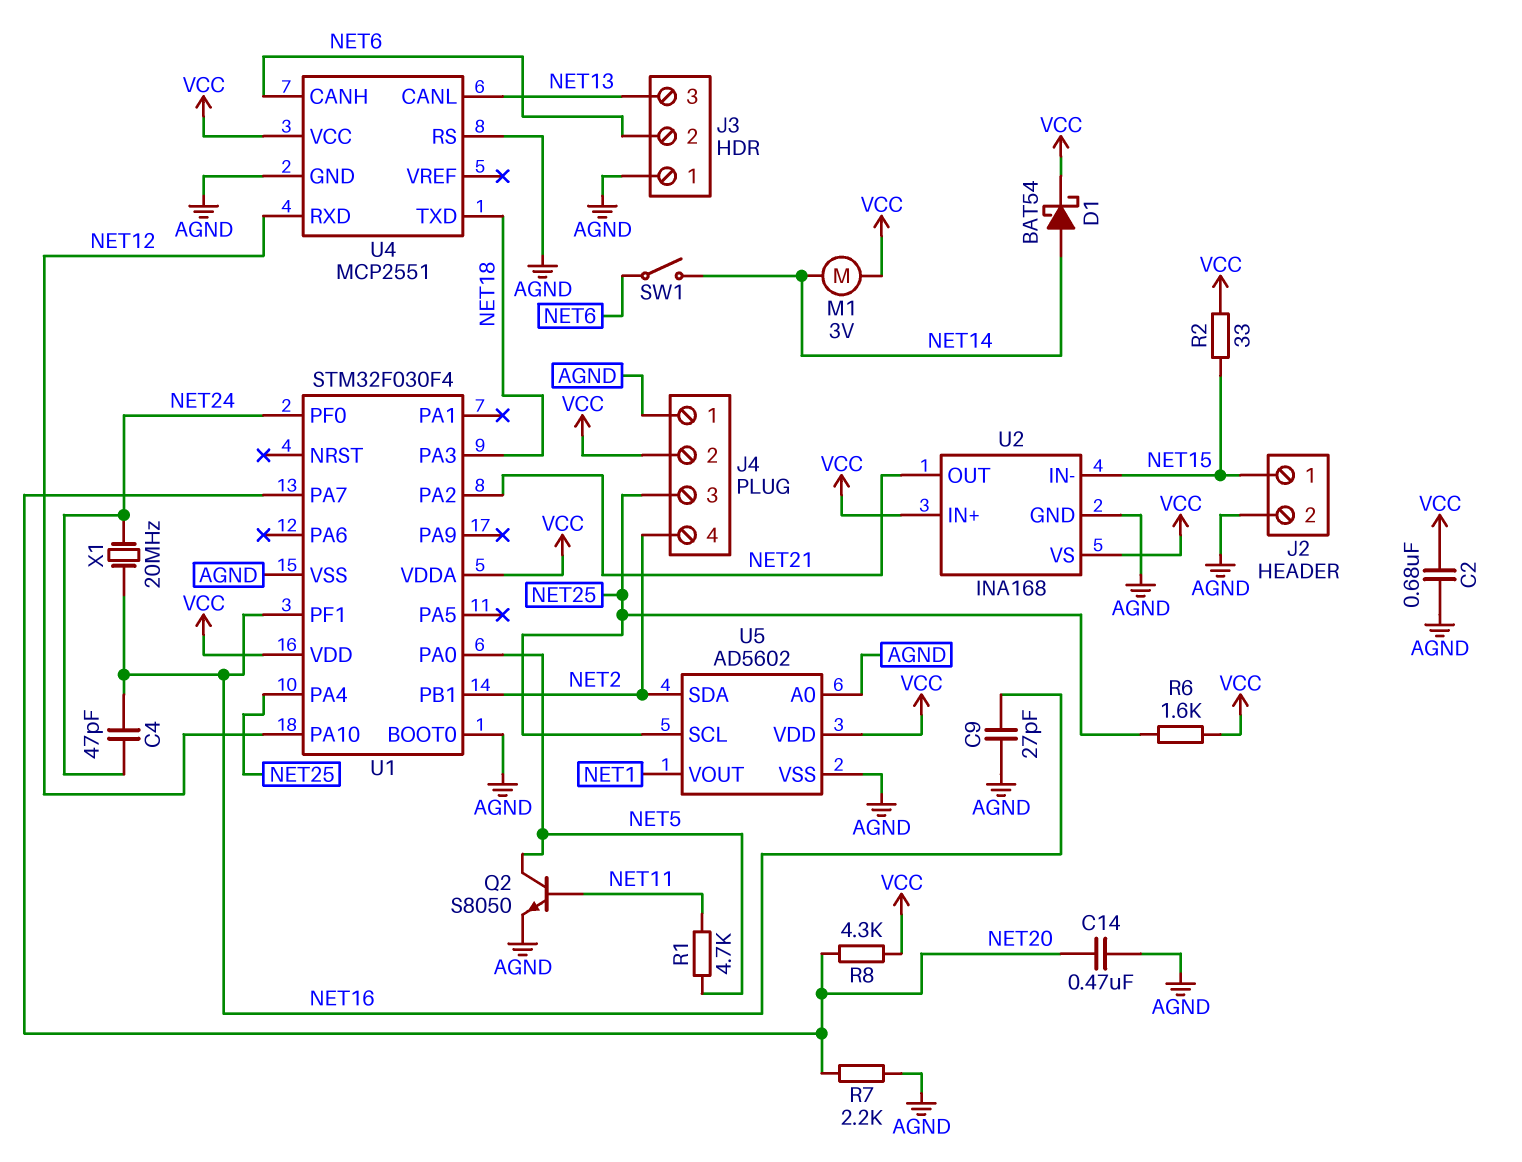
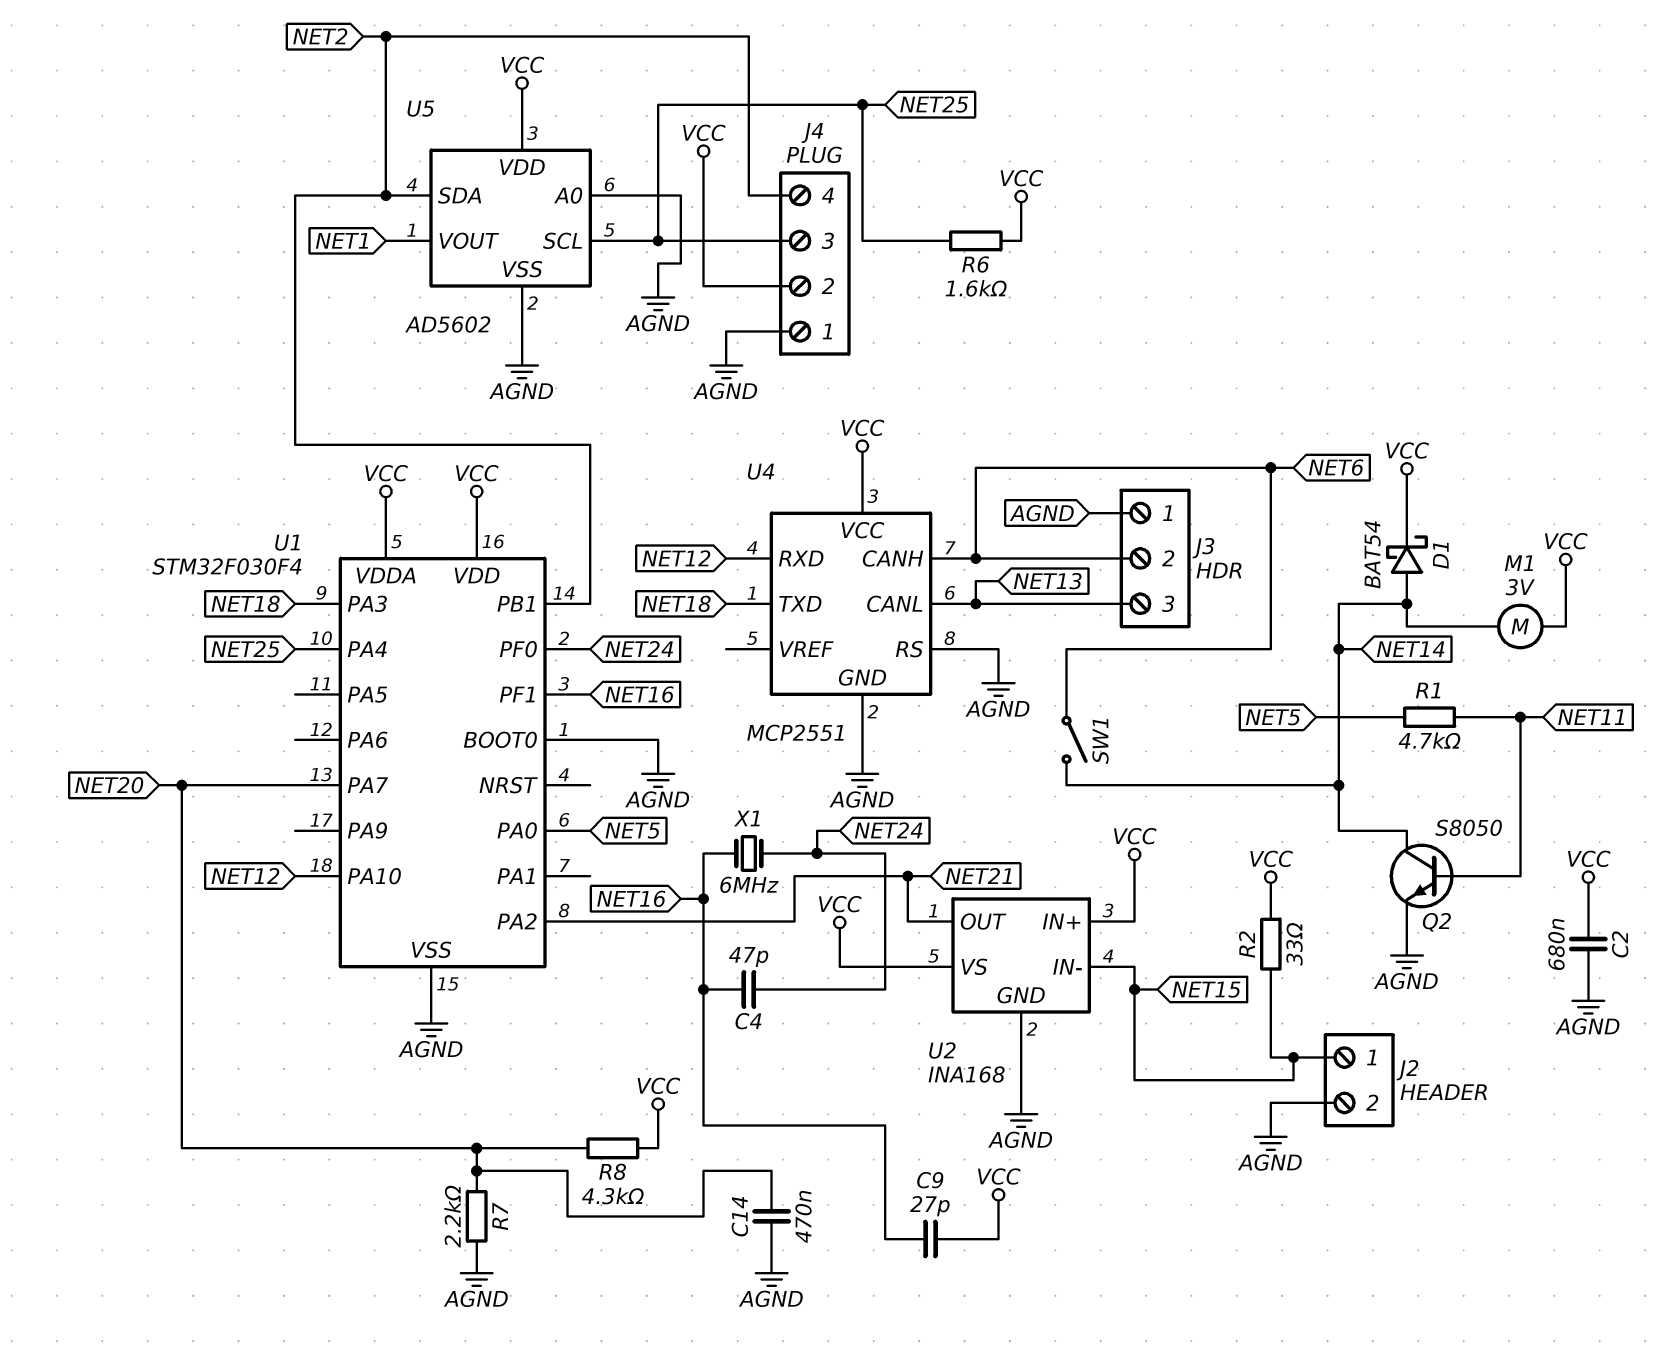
C9: 27pF (AGND, NET16) -> 27pF (NET16, VCC)
Q2: NPN S8050 (B NET11, C NET5, E AGND) -> NPN S8050 (B NET11, C NET14, E AGND)
X1: 20MHz (NET16, NET24) -> 6MHz (NET16, NET24)

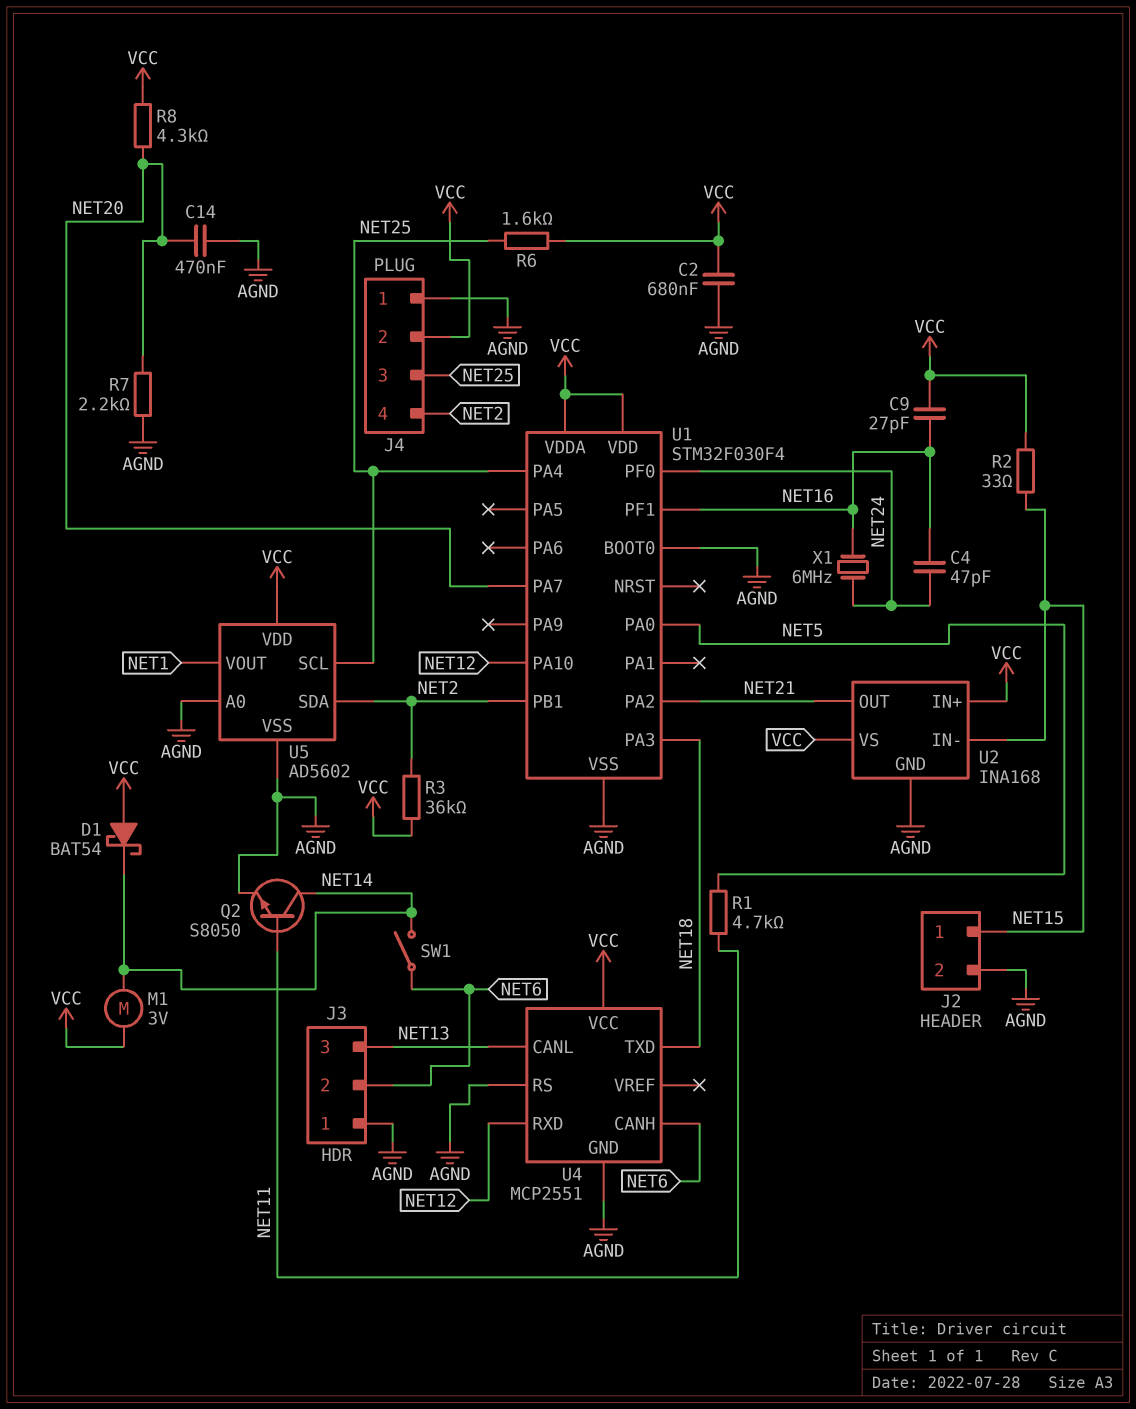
D1: schottky BAT54 (A NET14, K VCC) -> schottky BAT54 (A VCC, K NET14)
R3: none -> 36k (NET2, VCC)

